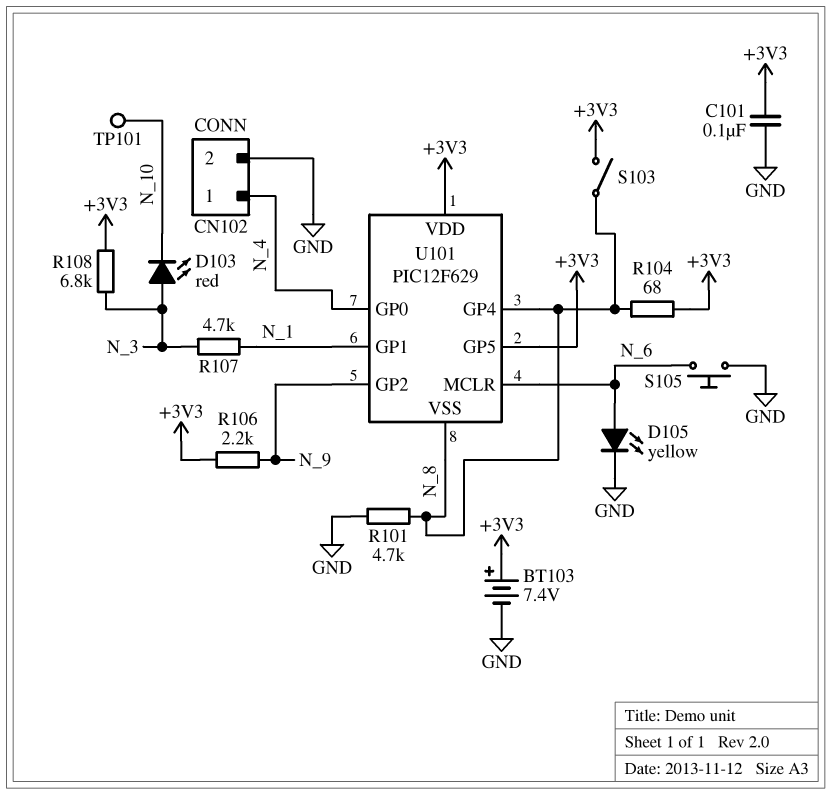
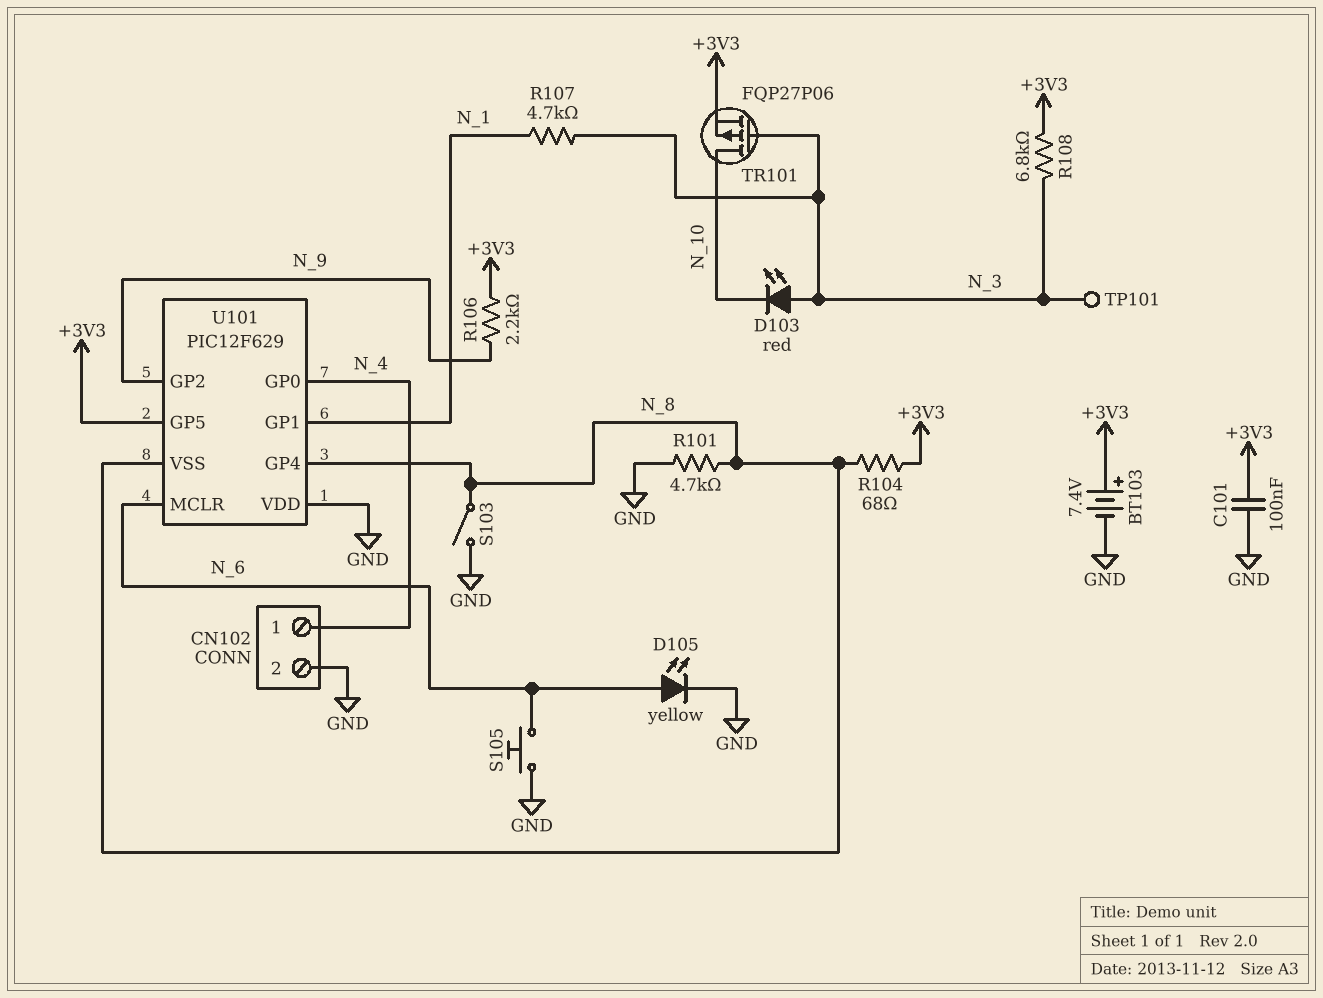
S103: switch (+3V3, N_8) -> switch (GND, N_8)
TP101: test point (N_10) -> test point (N_3)
TR101: none -> PMOS FQP27P06 (G N_3, D N_10, S +3V3)
U101 pin VDD: +3V3 -> GND

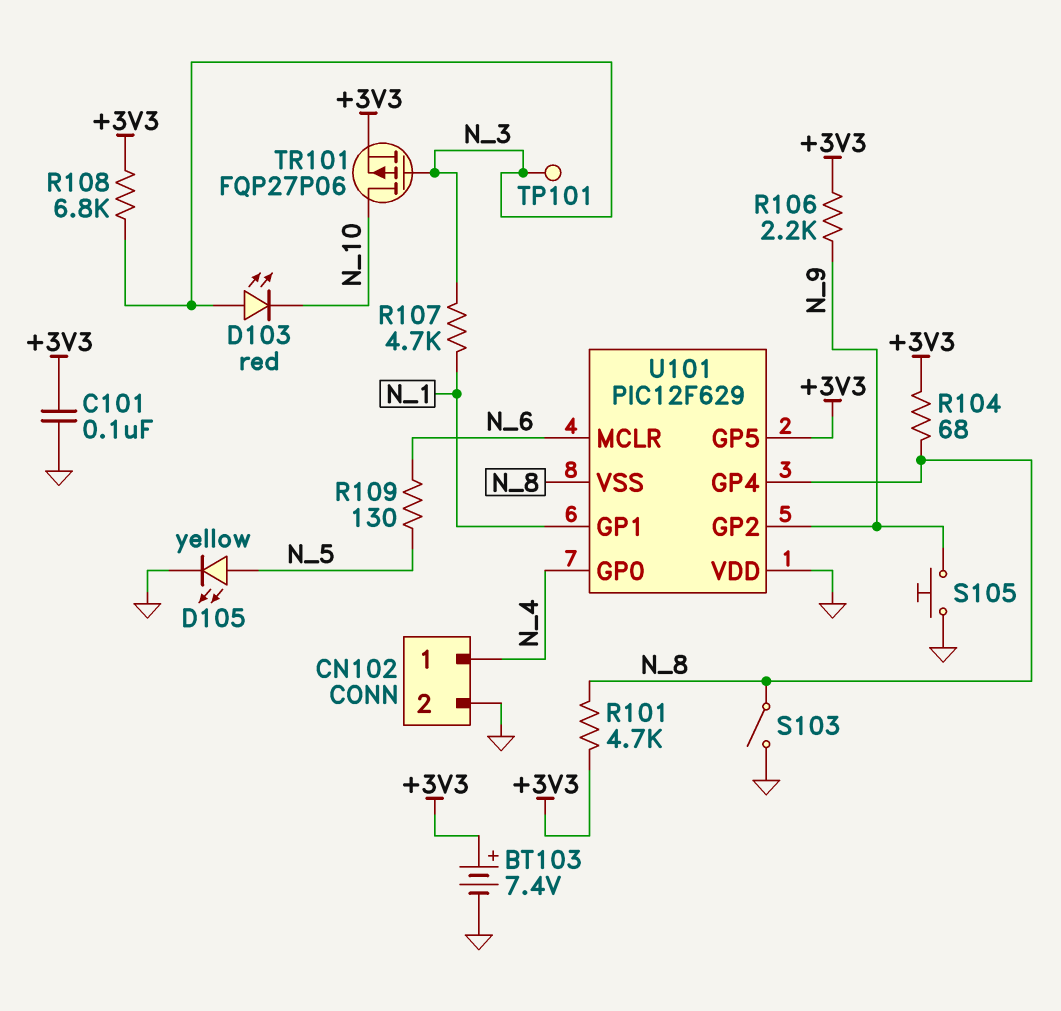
D105: LED yellow (A N_6, K GND) -> LED yellow (A N_5, K GND)
R101: 4.7k (GND, N_8) -> 4.7k (+3V3, N_8)
R109: none -> 130 (N_5, N_6)
S105: button (GND, N_6) -> button (GND, N_9)

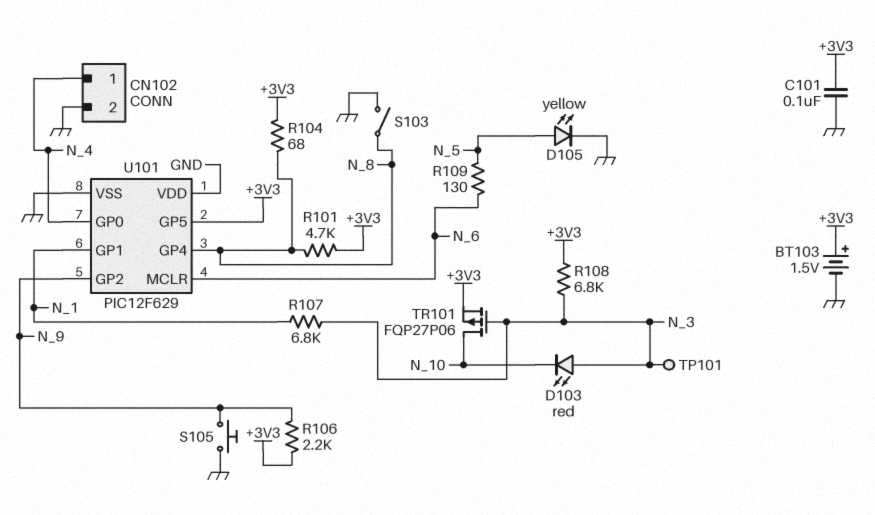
BT103: 7.4V (plus +3V3, minus GND) -> 1.5V (plus +3V3, minus GND)
R107: 4.7k (N_1, N_3) -> 6.8k (N_1, N_3)
U101 pin VSS: N_8 -> GND

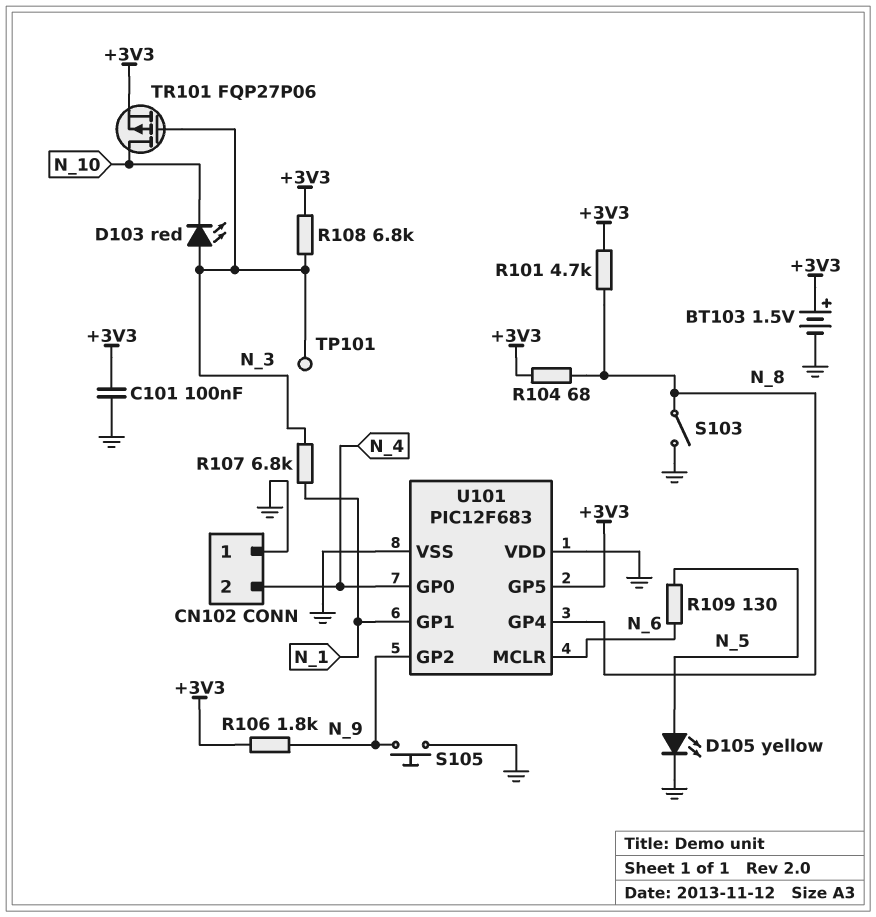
CN102 pin 1: N_4 -> GND
CN102 pin 2: GND -> N_4
R106: 2.2k (+3V3, N_9) -> 1.8k (+3V3, N_9)
U101: PIC12F629 -> PIC12F683

